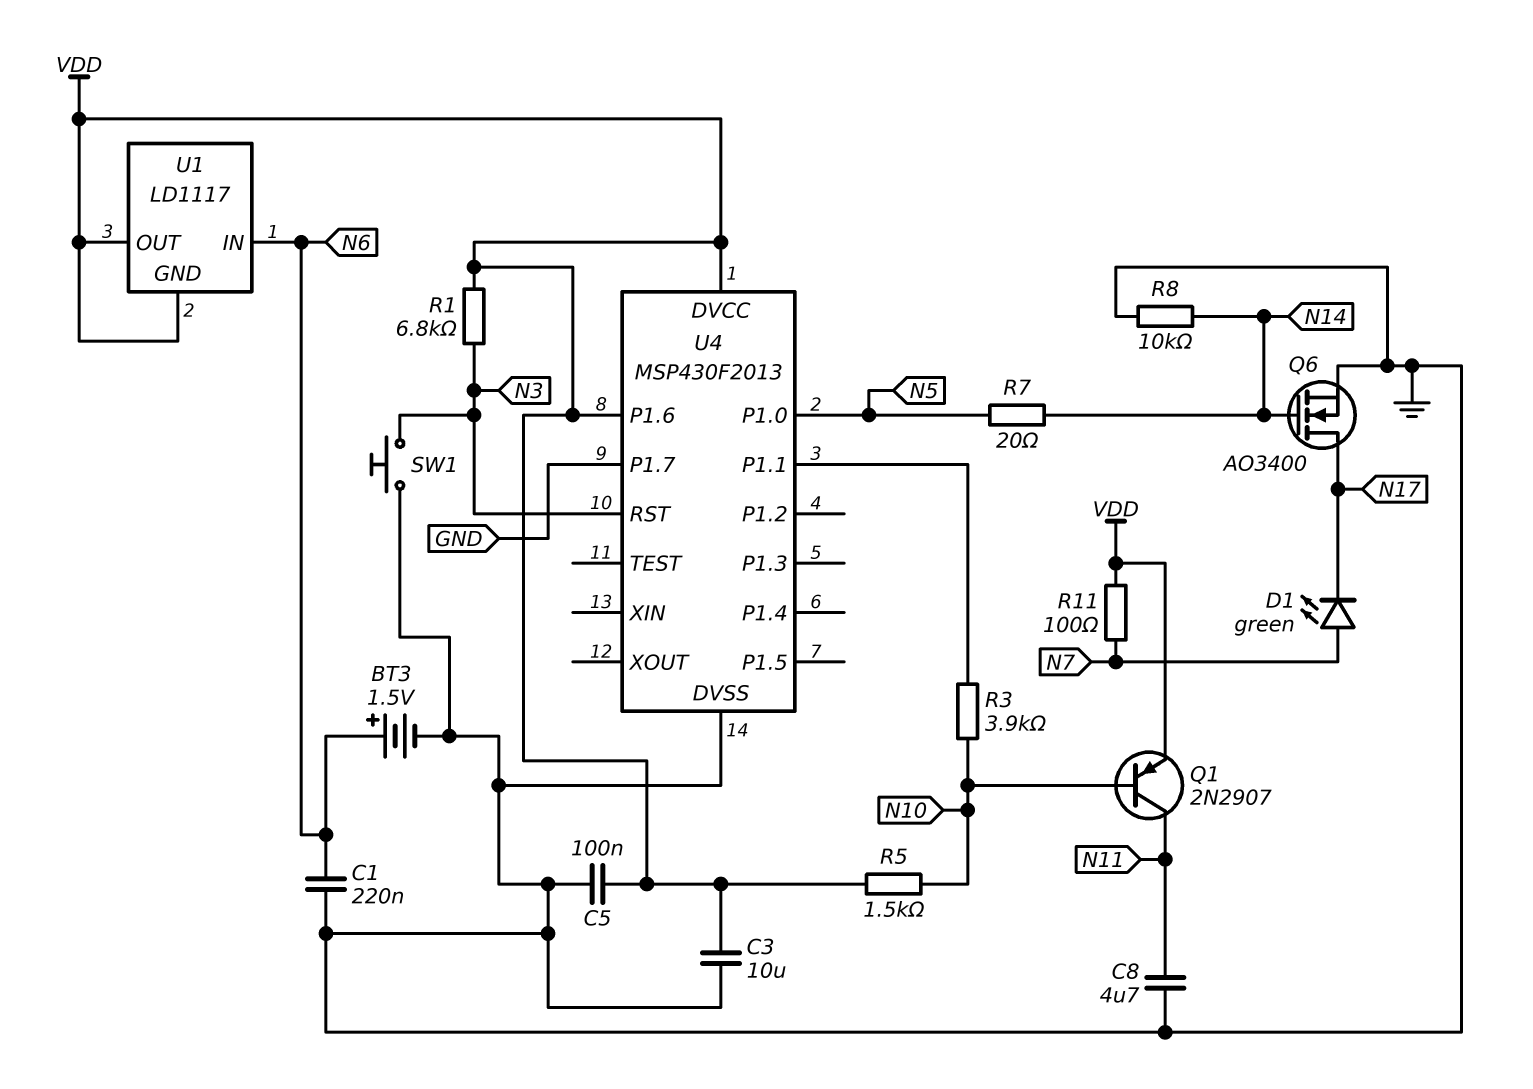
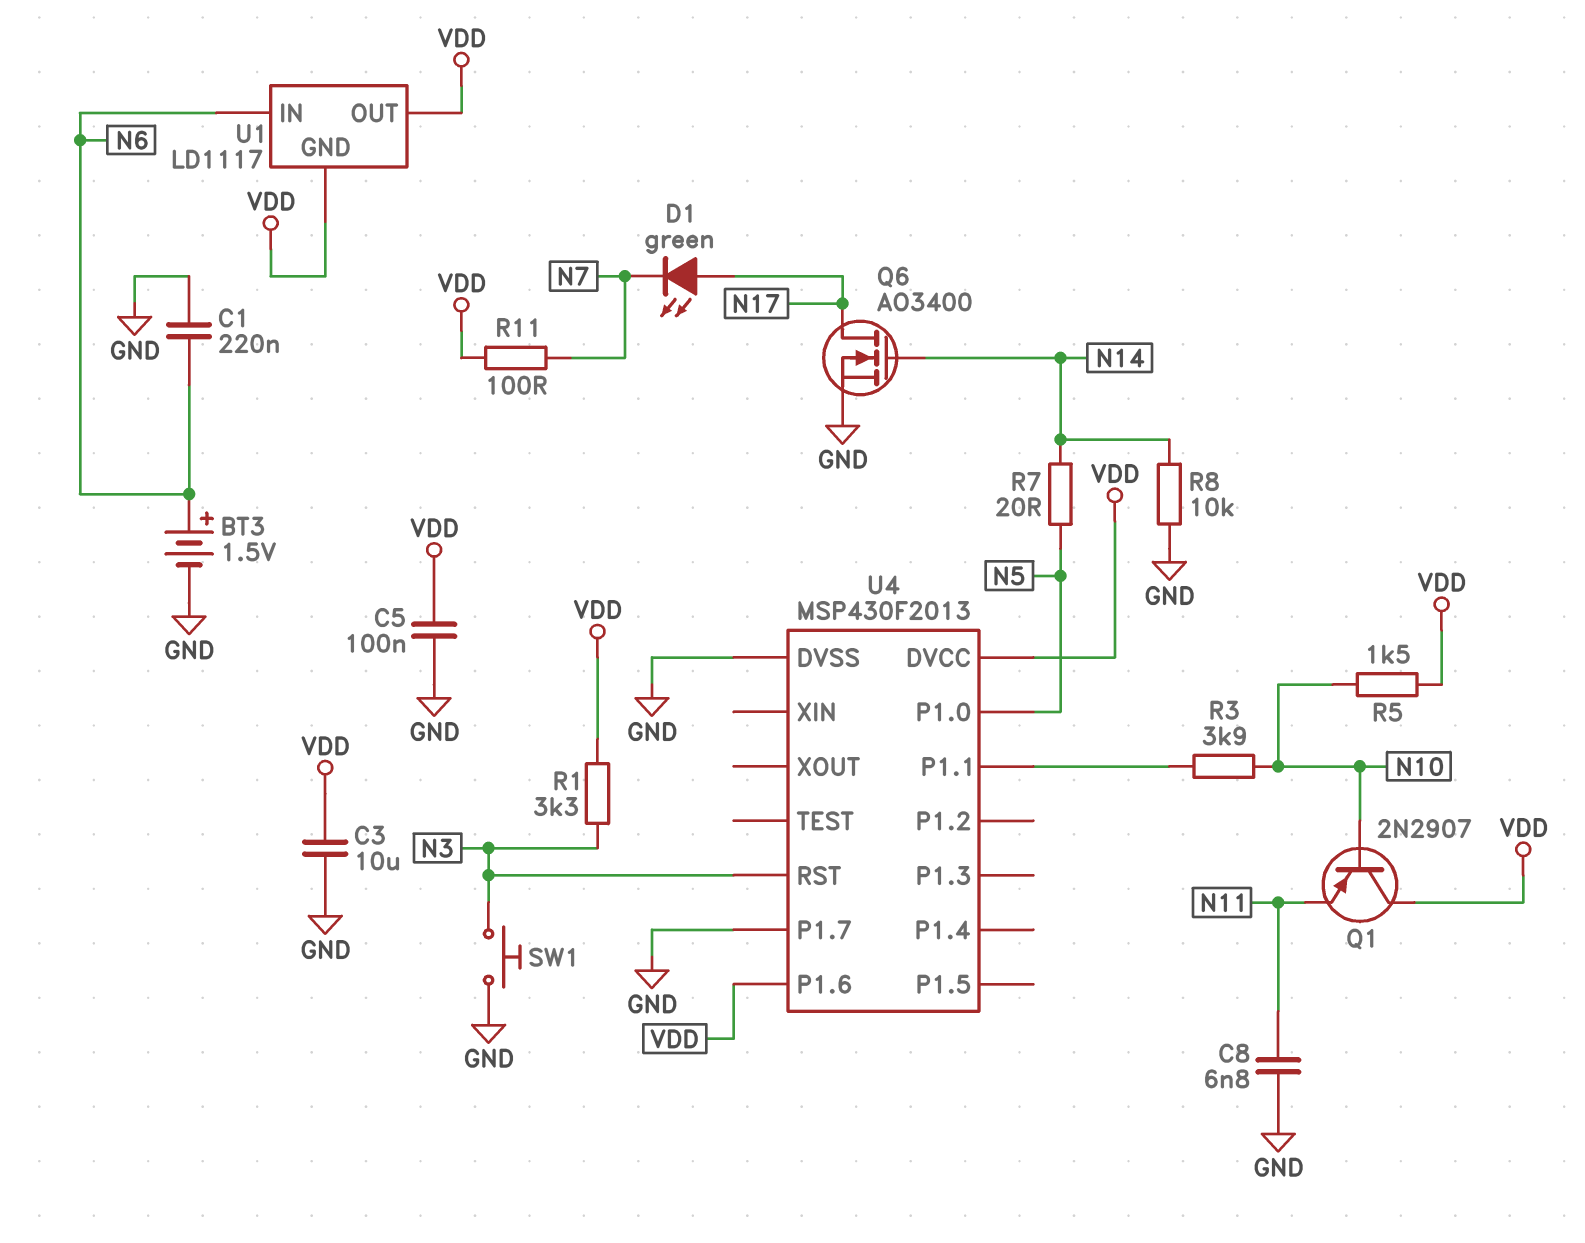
C8: 4.7uF (GND, N11) -> 6.8nF (GND, N11)
D1: LED green (A N7, K N17) -> LED green (A N17, K N7)
Q1: PNP 2N2907 (B N10, C N11, E VDD) -> PNP 2N2907 (B N10, C VDD, E N11)
R1: 6.8k (N3, VDD) -> 3.3k (N3, VDD)

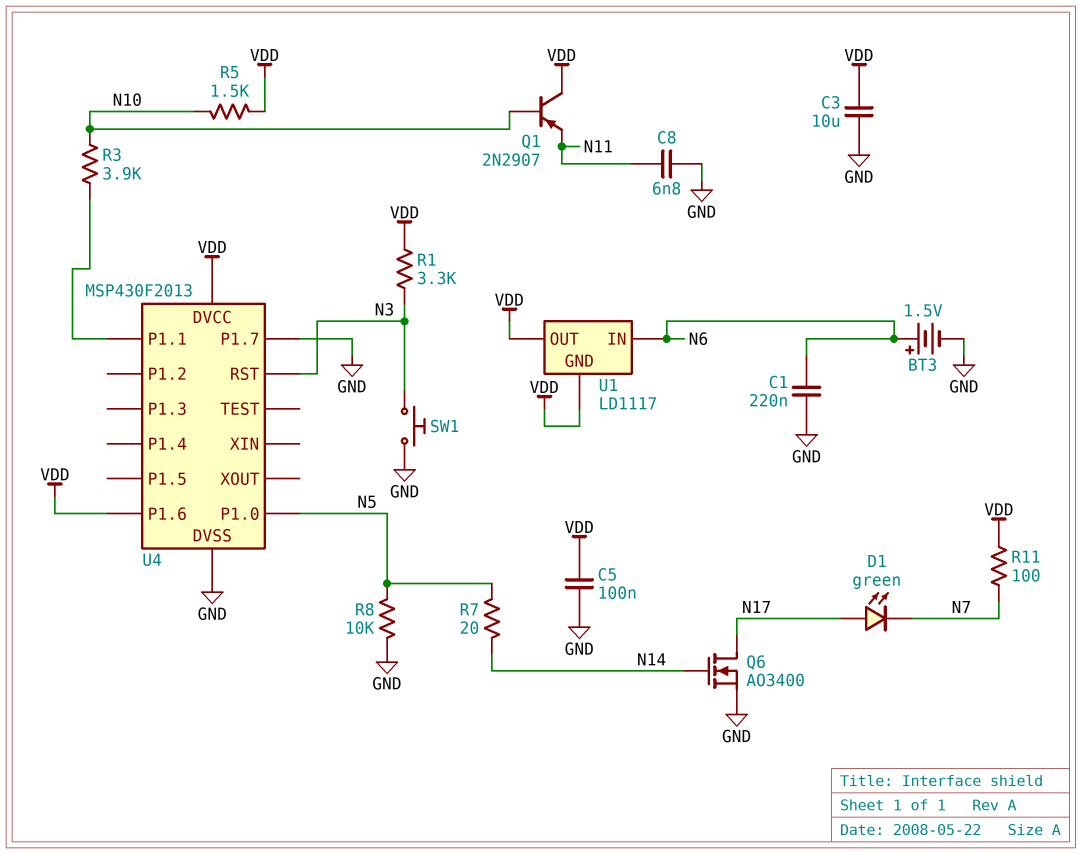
R8: 10k (GND, N14) -> 10k (GND, N5)

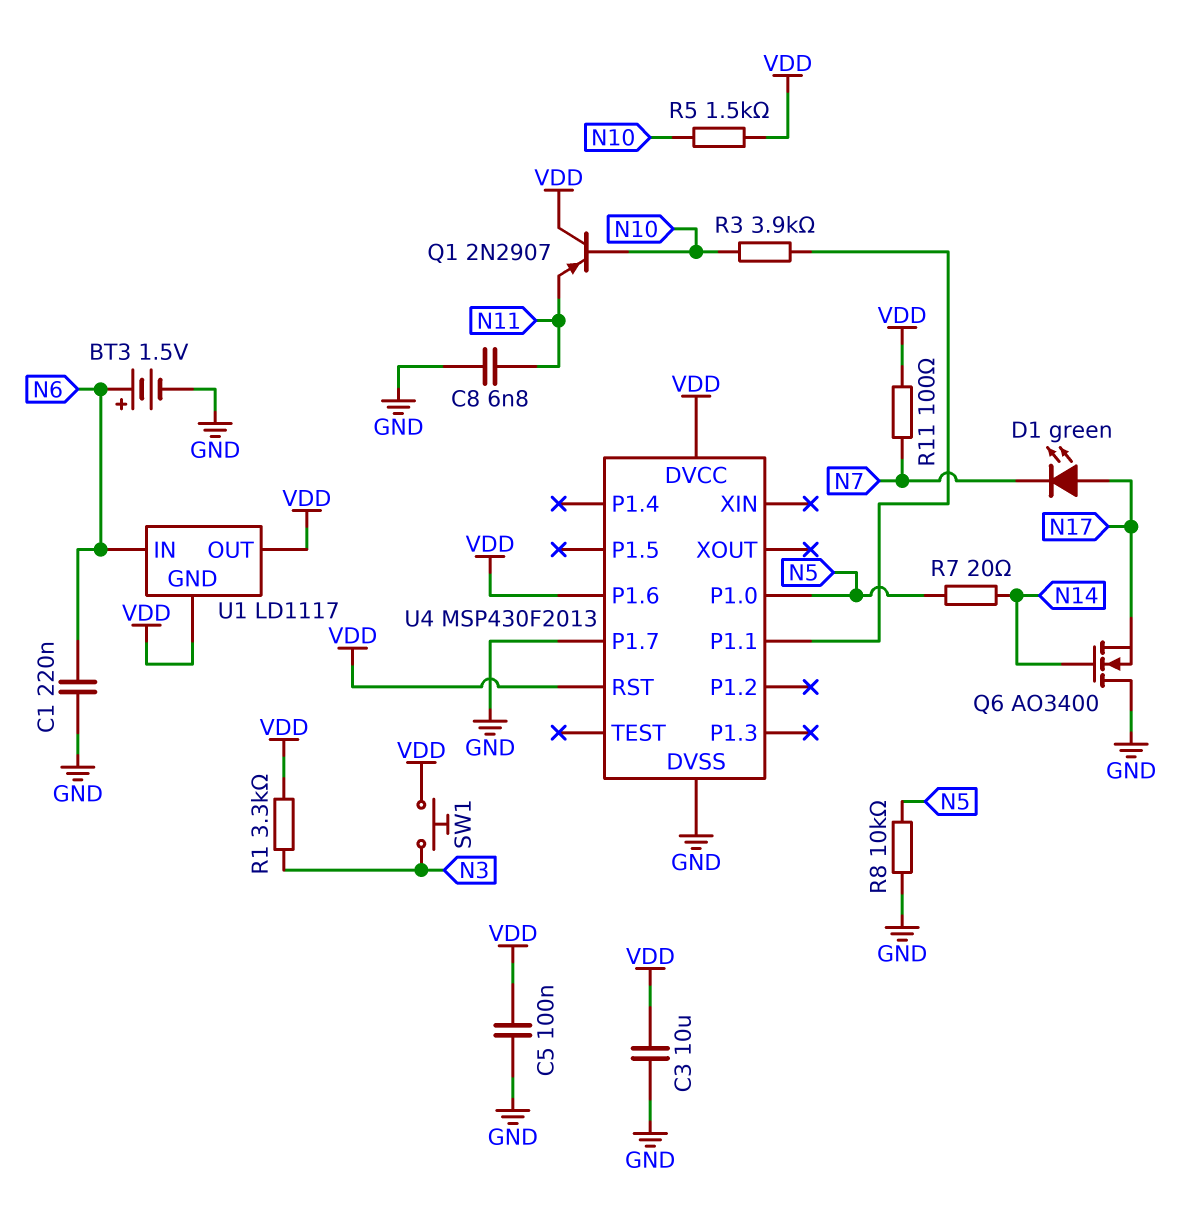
Q6: NMOS AO3400 (G N14, D N17, S GND) -> NMOS AO3400 (G N14, D GND, S N17)
SW1: button (GND, N3) -> button (N3, VDD)
U4 pin RST: N3 -> VDD

